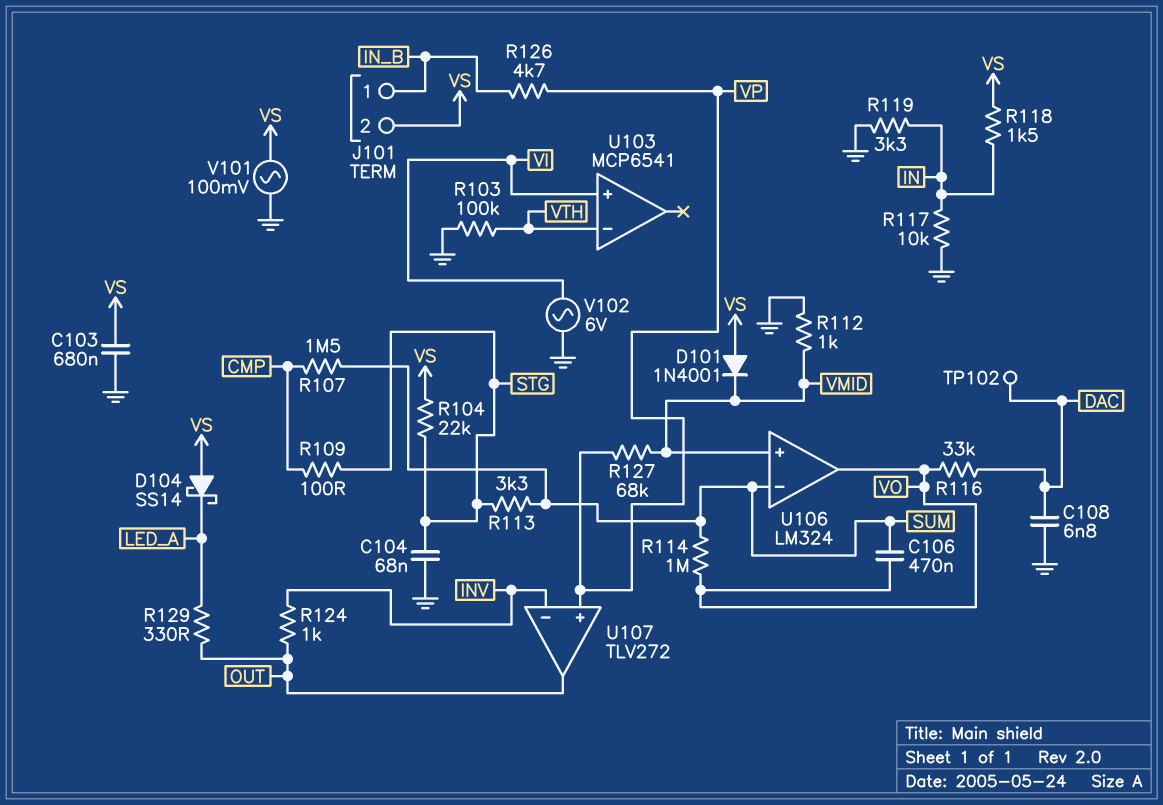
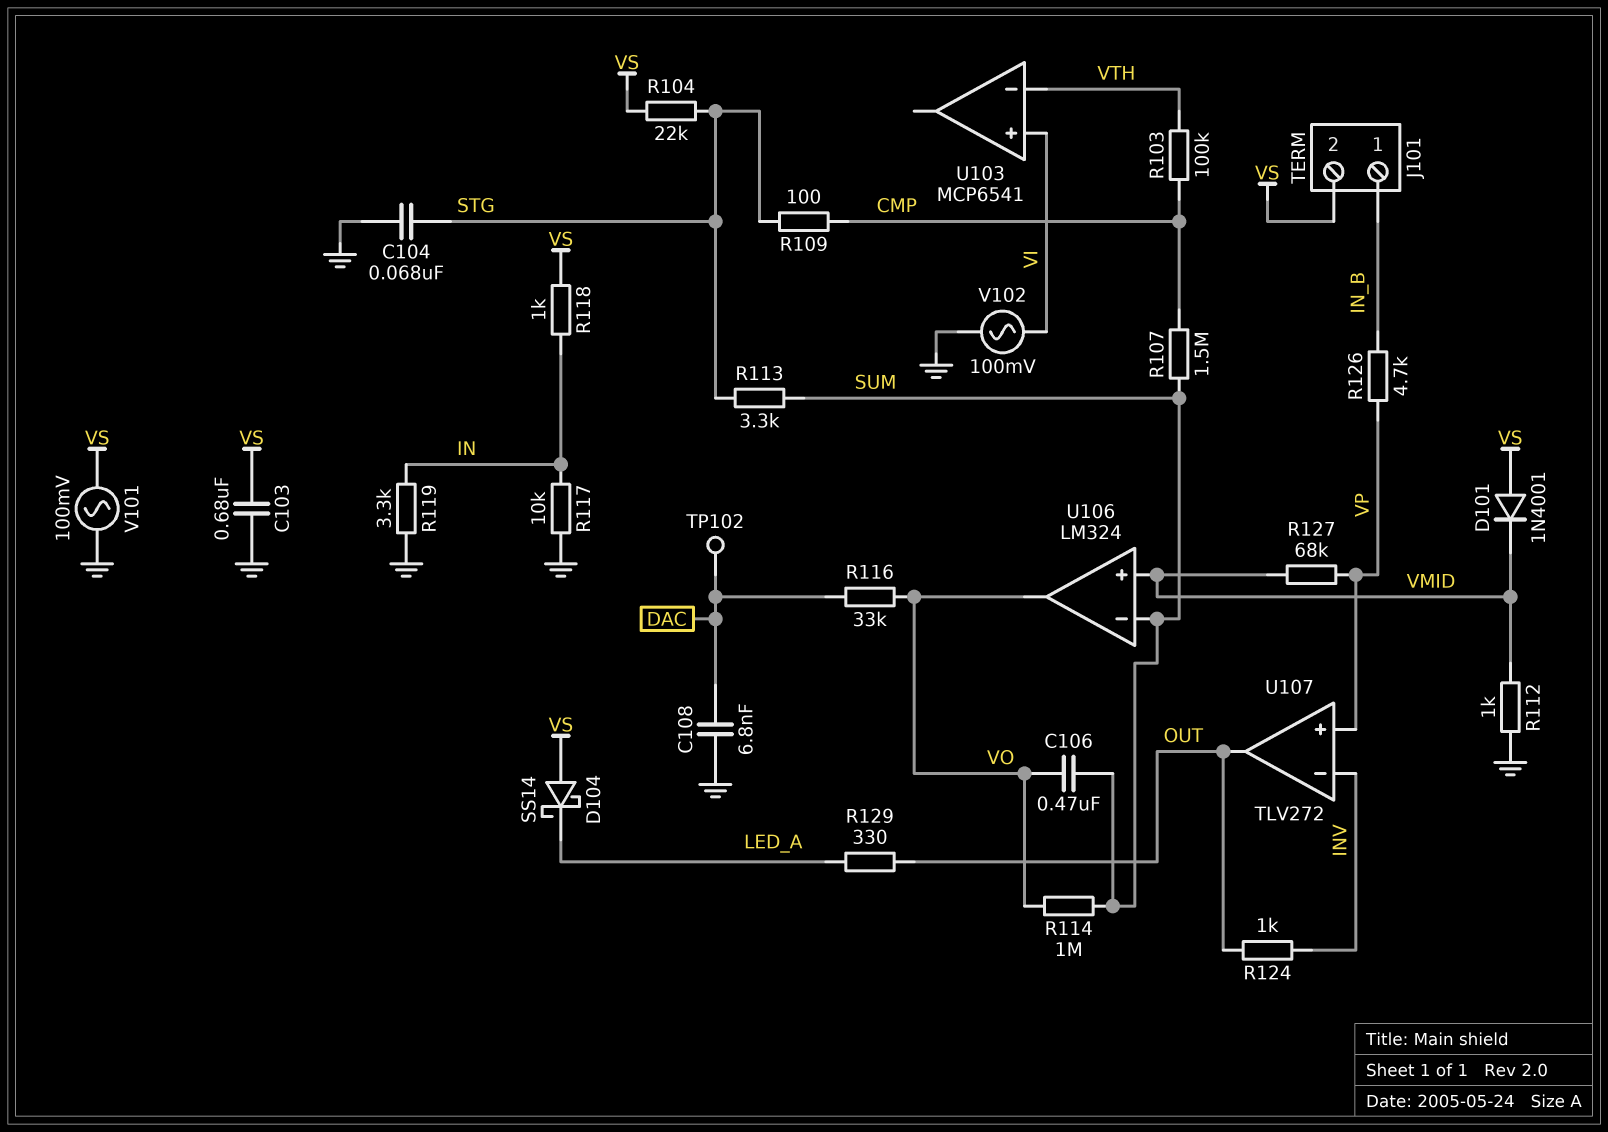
R103: 100k (GND, VTH) -> 100k (CMP, VTH)
R118: 1.5k (IN, VS) -> 1k (IN, VS)
V102: AC 6V (GND, VI) -> AC 100mV (GND, VI)

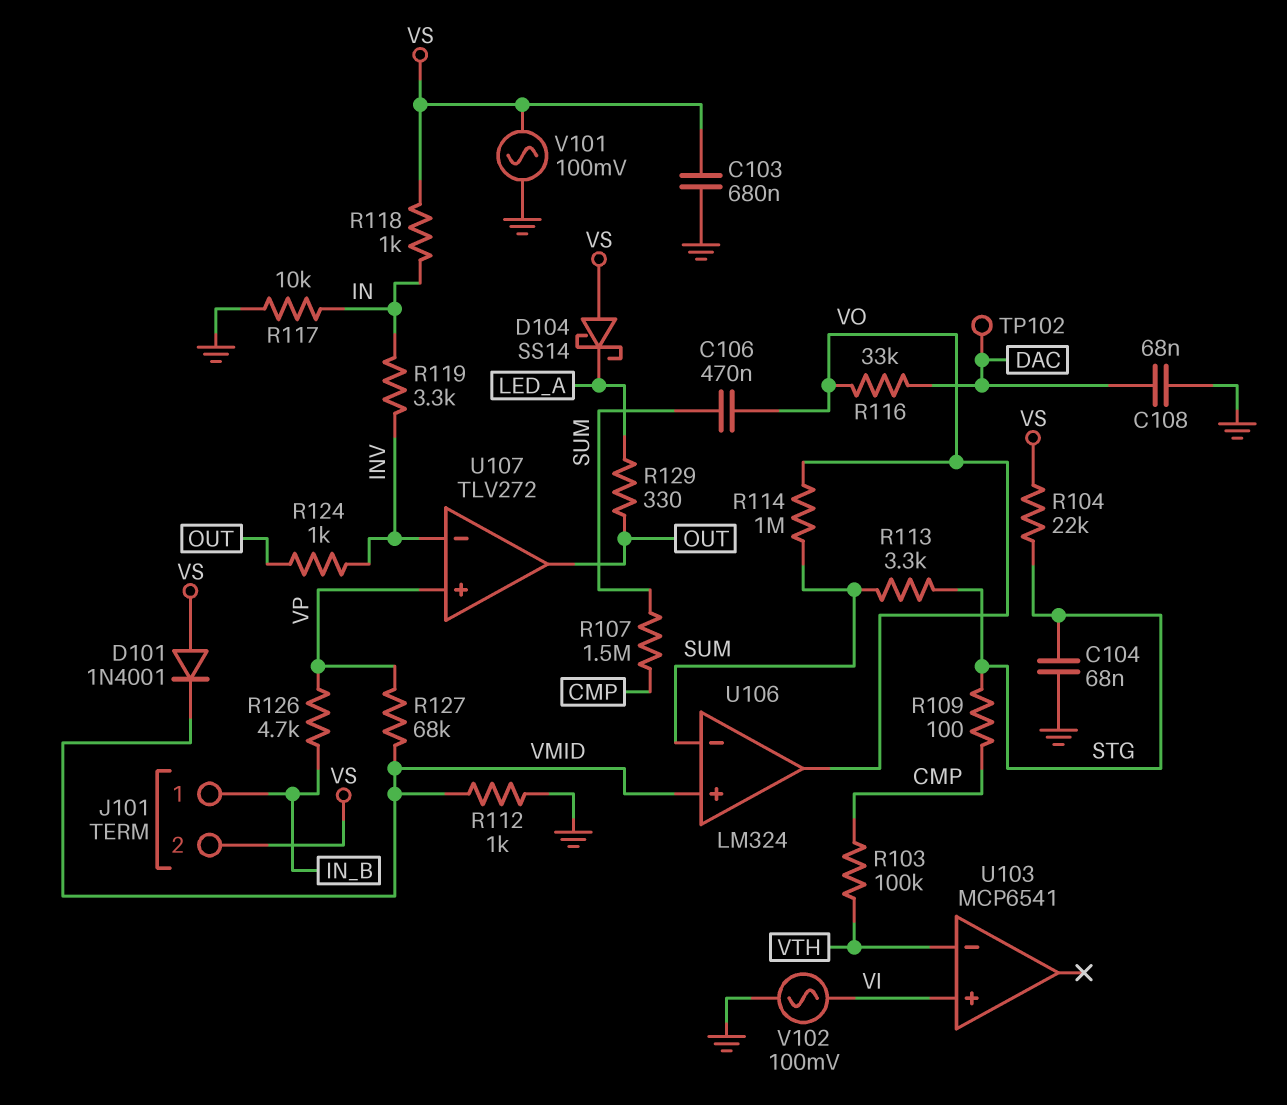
C108: 6.8nF (DAC, GND) -> 68nF (DAC, GND)
R119: 3.3k (GND, IN) -> 3.3k (IN, INV)

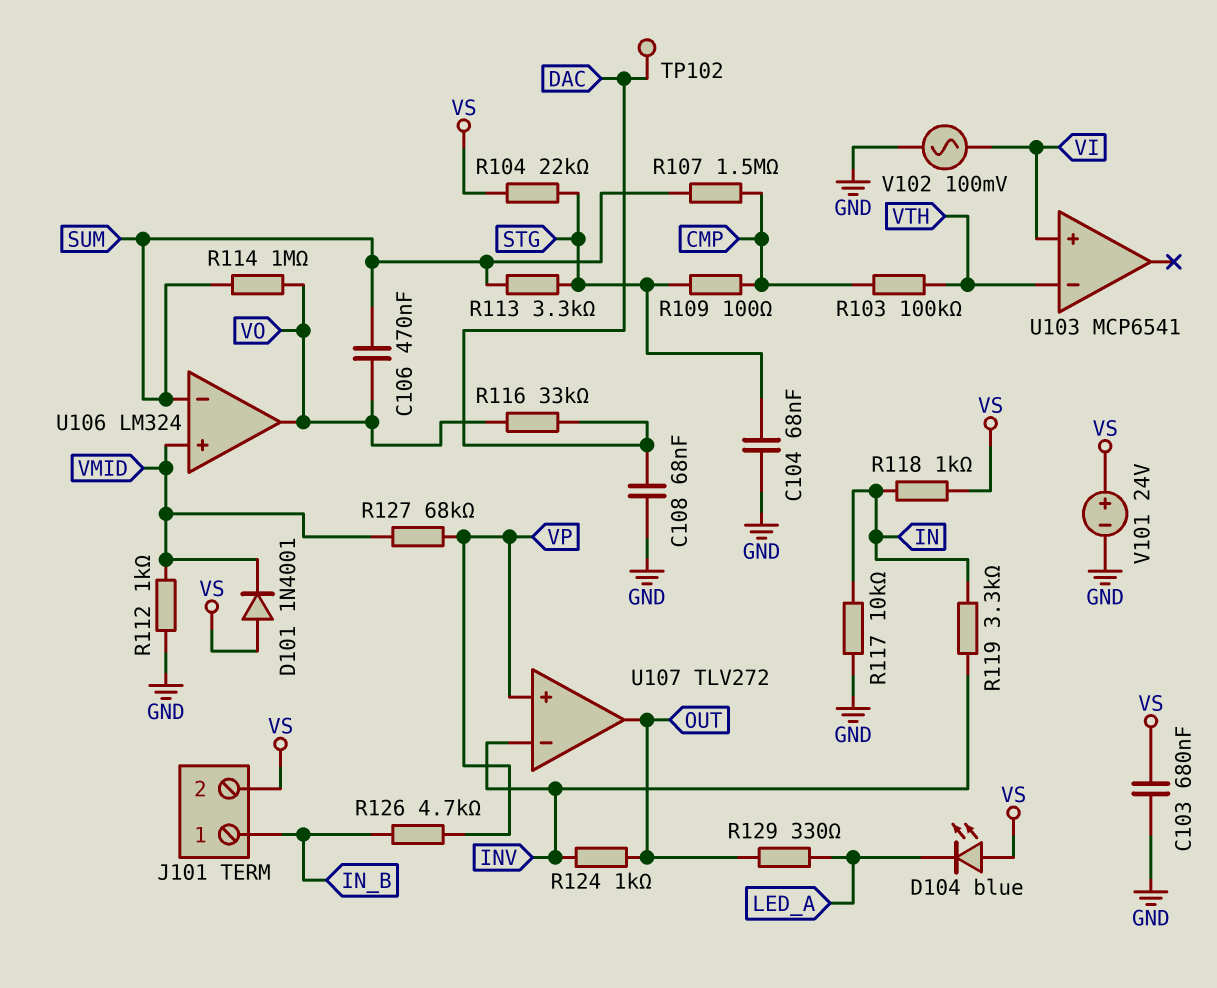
D104: schottky SS14 (A VS, K LED_A) -> LED blue (A VS, K LED_A)
V101: AC 100mV (GND, VS) -> 24V (plus VS, minus GND)

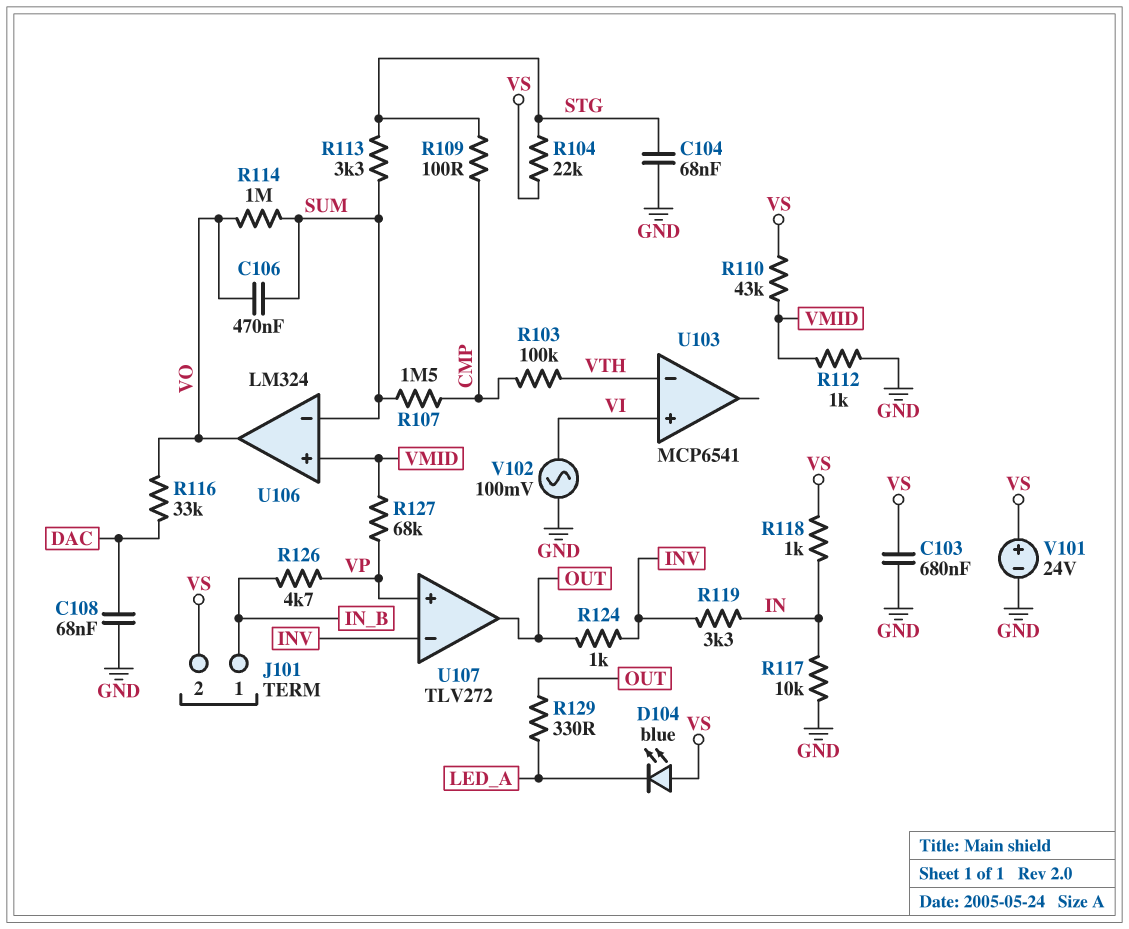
D101: diode 1N4001 (A VS, K VMID) -> none
R110: none -> 43k (VMID, VS)
TP102: test point (DAC) -> none

